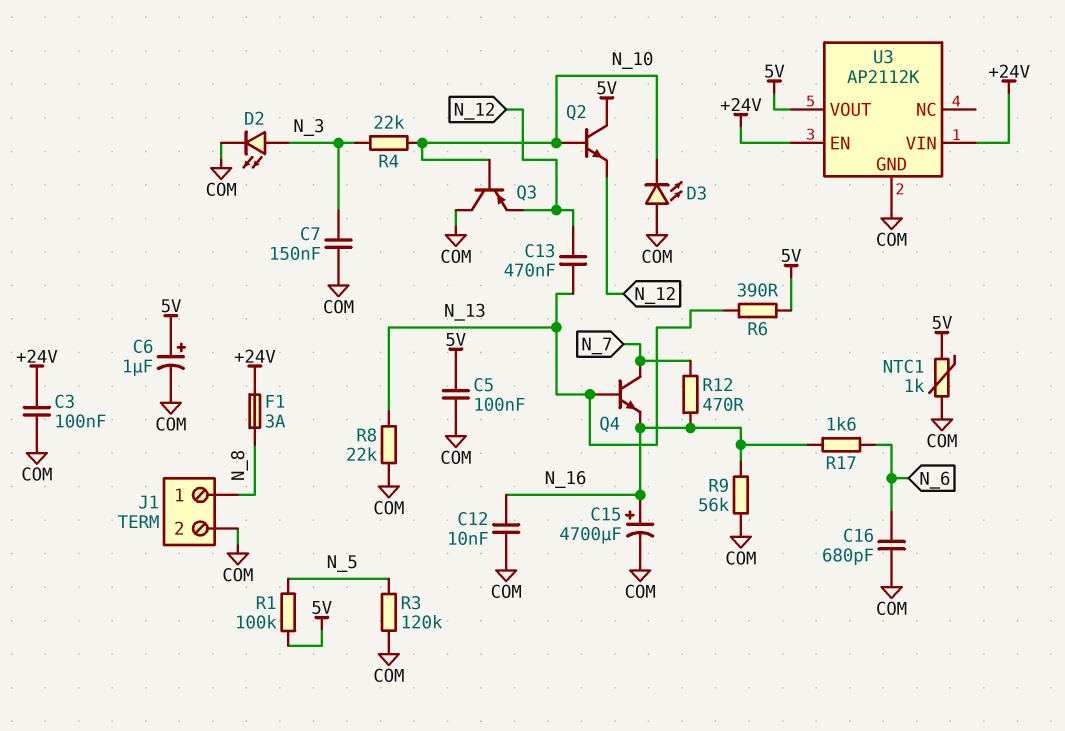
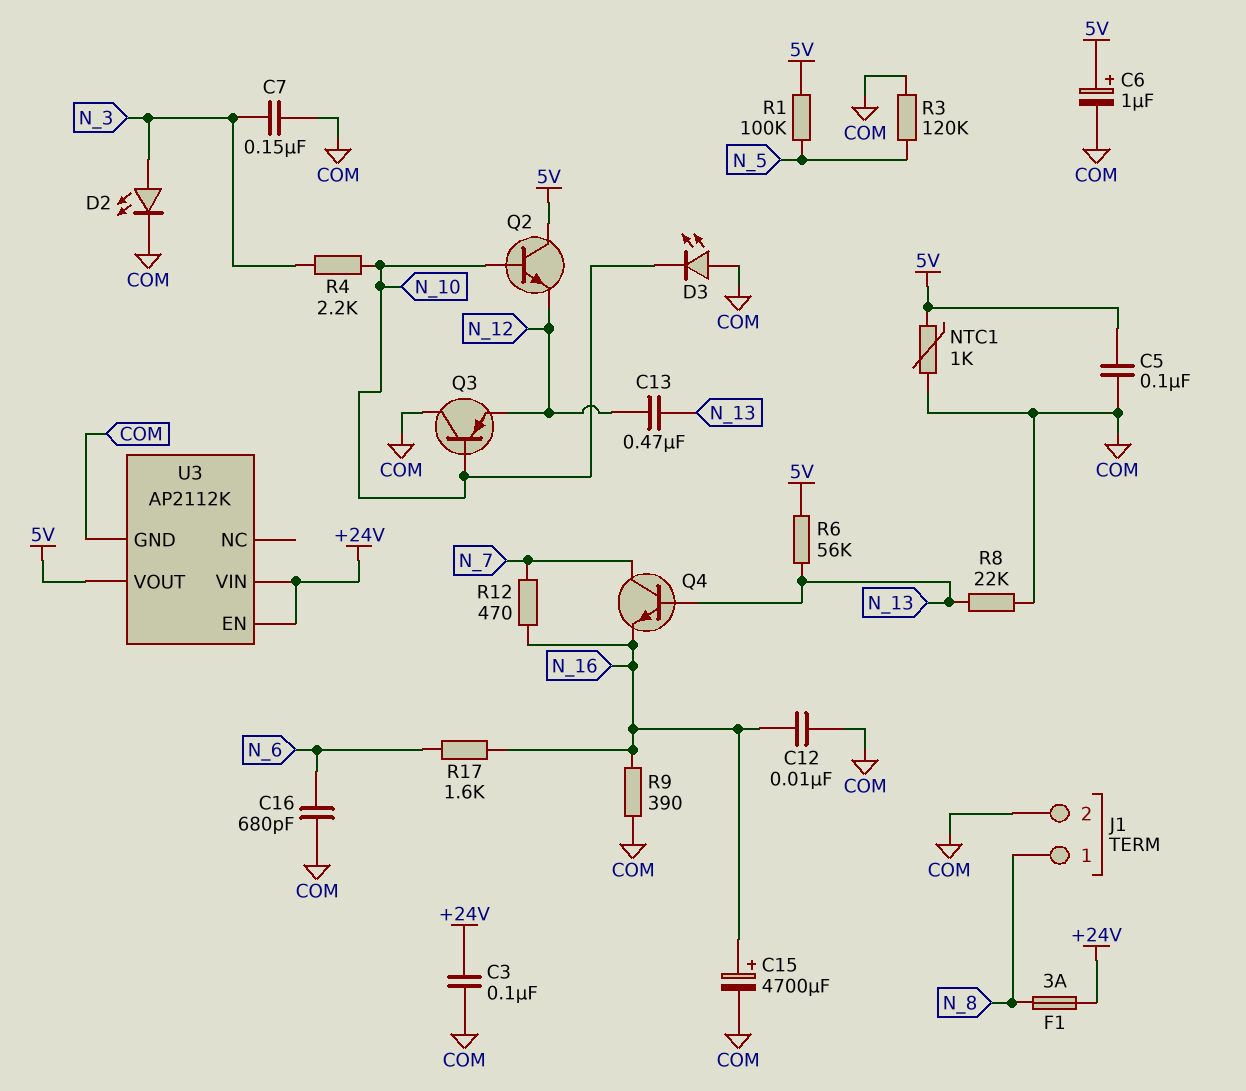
R4: 22k (N_3, N_10) -> 2.2k (N_3, N_10)
R6: 390 (5V, N_13) -> 56k (5V, N_13)
R9: 56k (COM, N_16) -> 390 (COM, N_16)

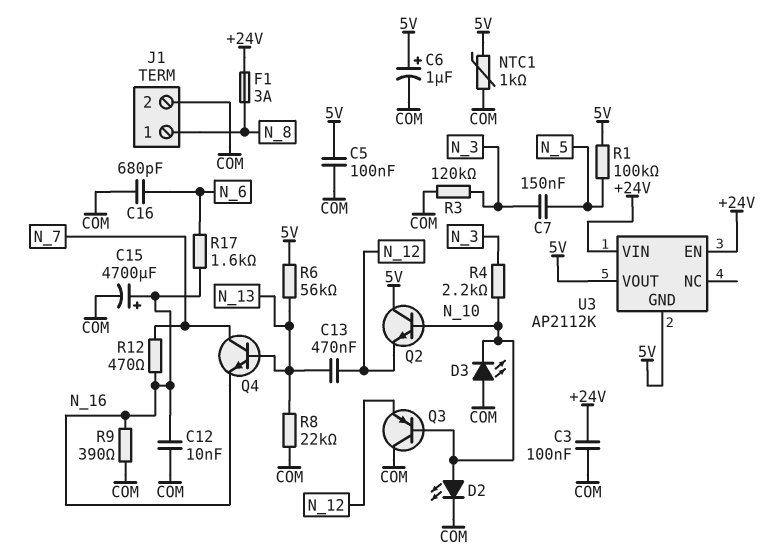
C7: 150nF (COM, N_3) -> 150nF (N_3, N_5)
D2: LED (A N_3, K COM) -> LED (A N_10, K COM)
R3: 120k (COM, N_5) -> 120k (COM, N_3)
U3 pin GND: COM -> 5V

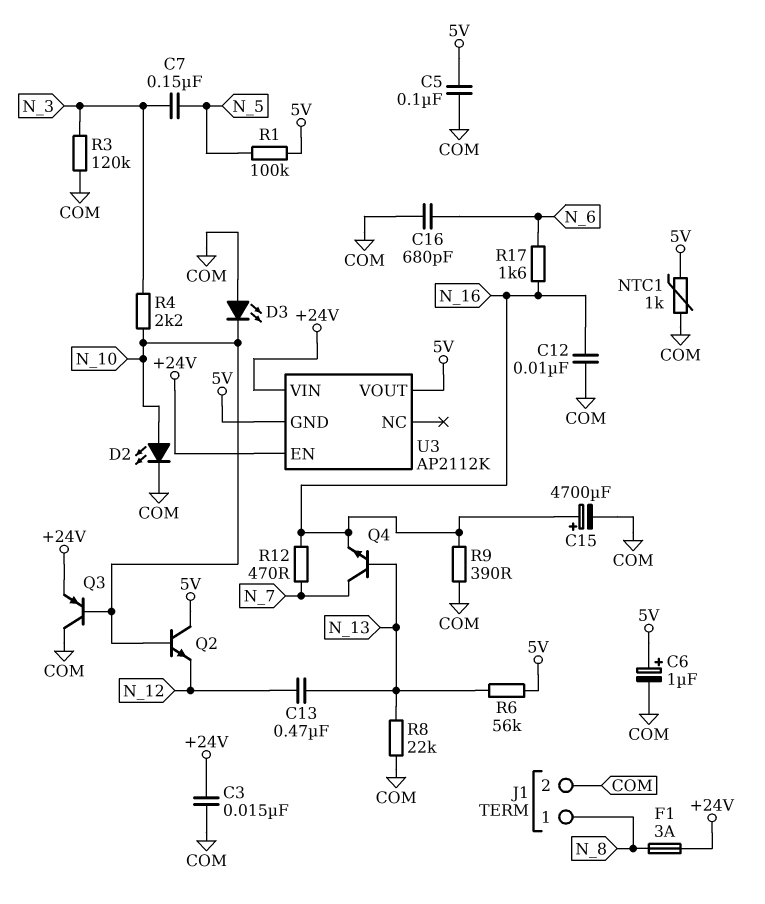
C3: 100nF (+24V, COM) -> 15nF (+24V, COM)
Q3: PNP (B N_10, C COM, E N_12) -> PNP (B N_10, C COM, E +24V)

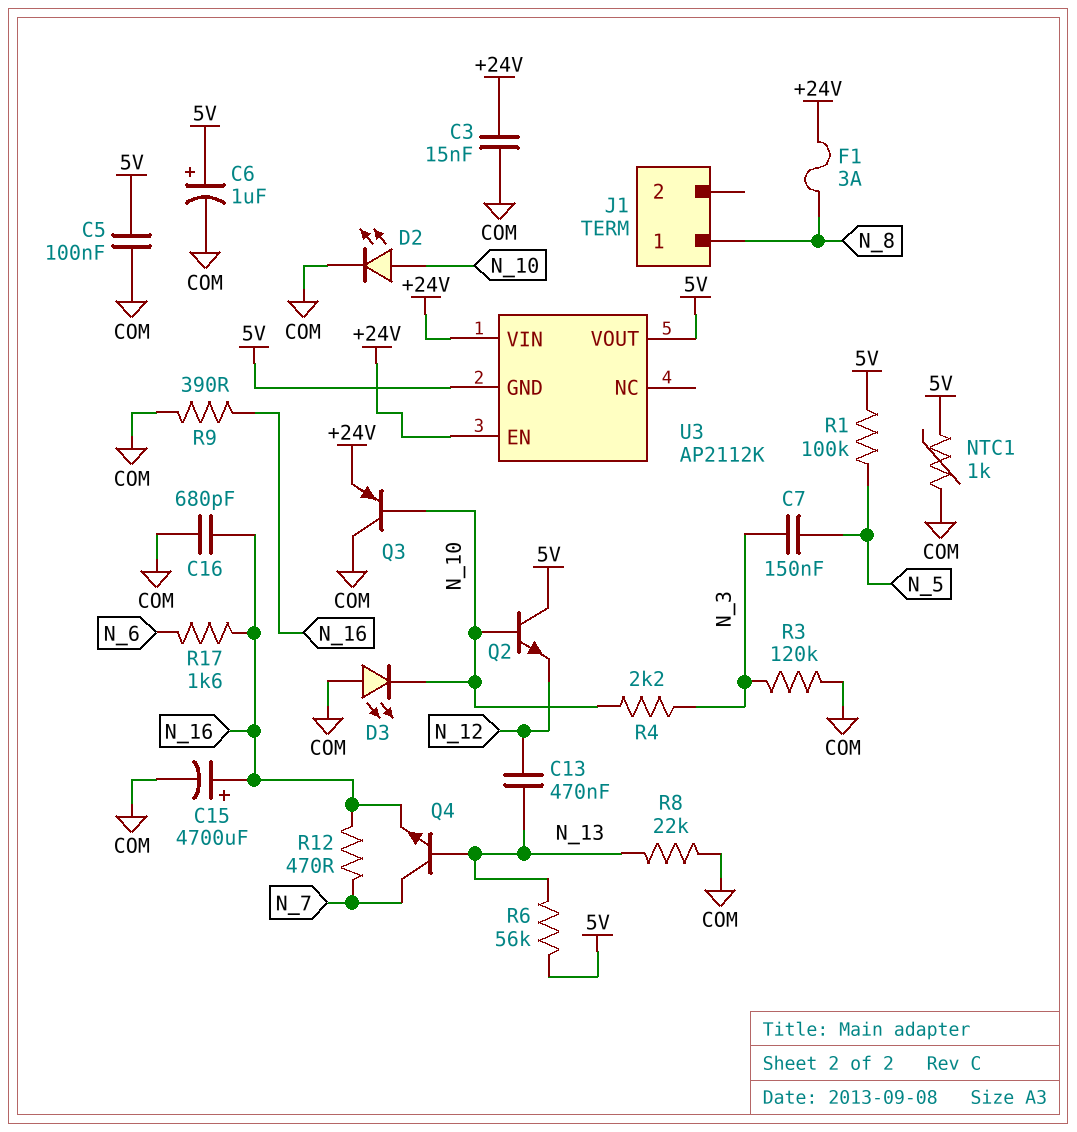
C12: 10nF (COM, N_16) -> none
C16: 680pF (COM, N_6) -> 680pF (COM, N_16)
J1 pin 2: COM -> none

